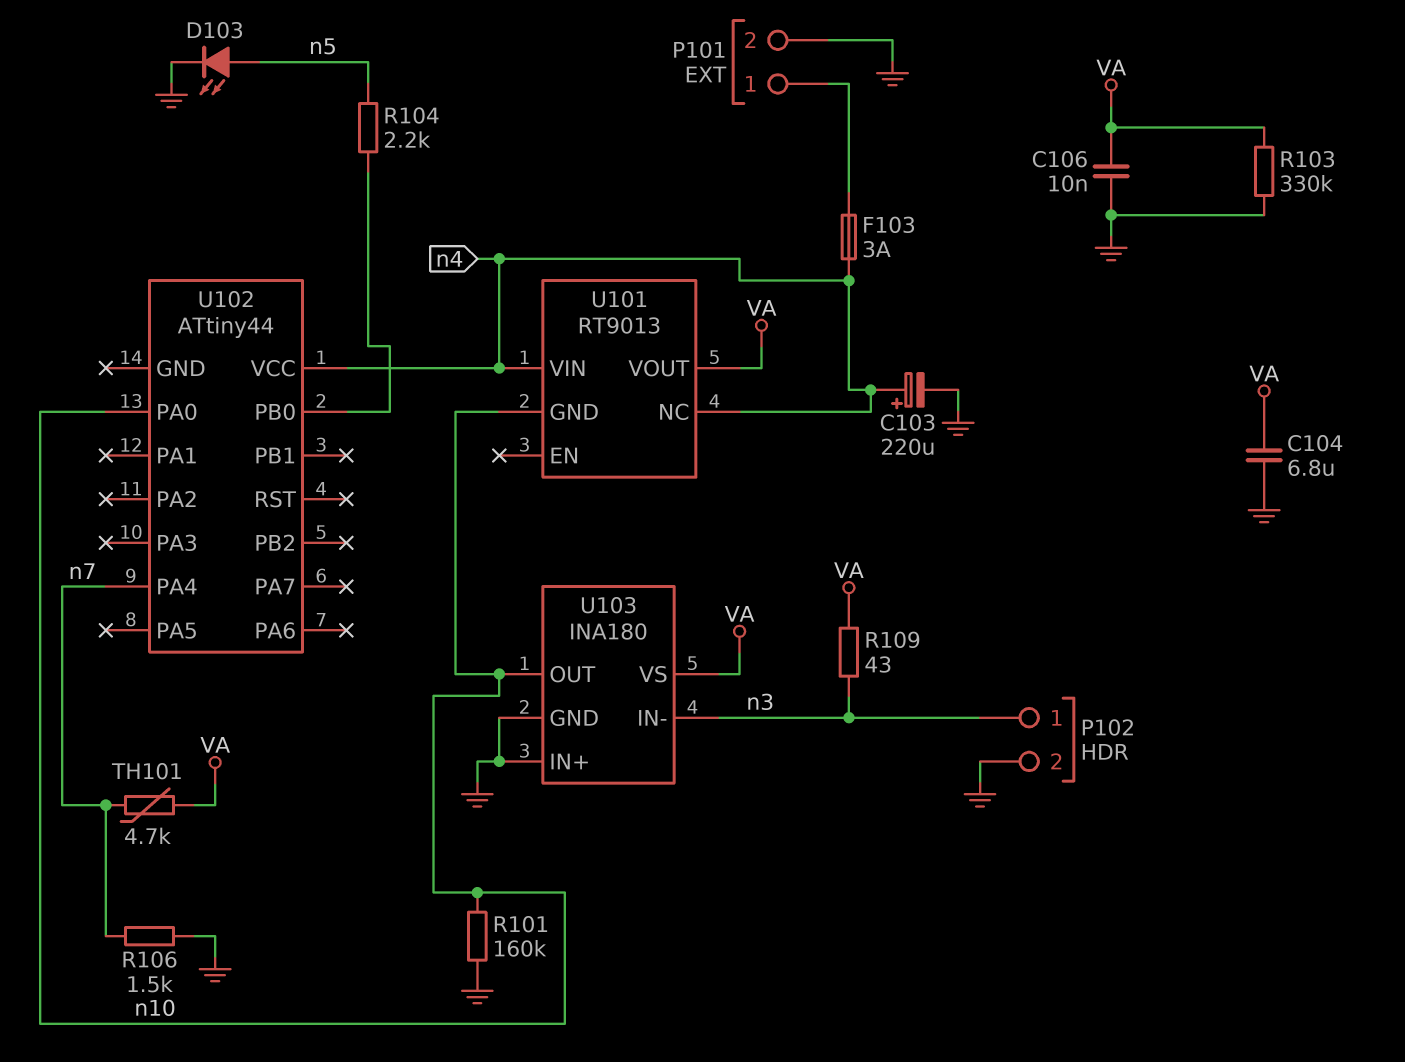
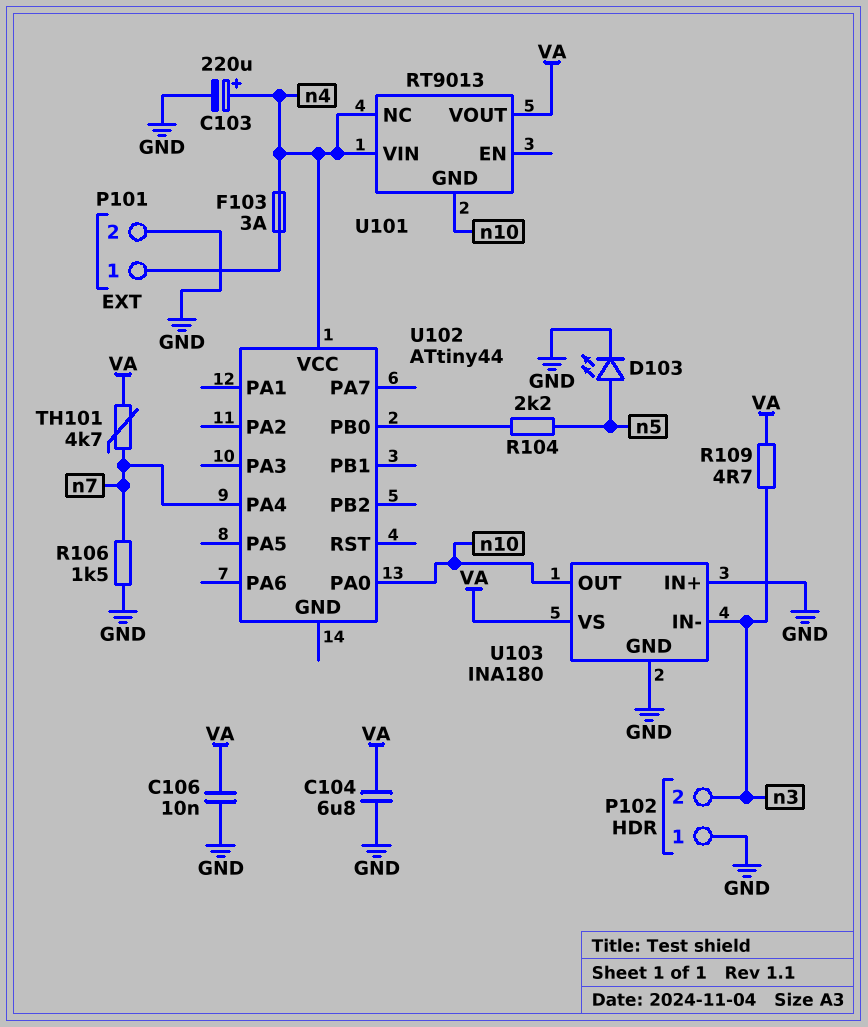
P102 pin 1: n3 -> GND
P102 pin 2: GND -> n3
R101: 160k (GND, n10) -> none
R103: 330k (GND, VA) -> none
R109: 43 (VA, n3) -> 4.7 (VA, n3)

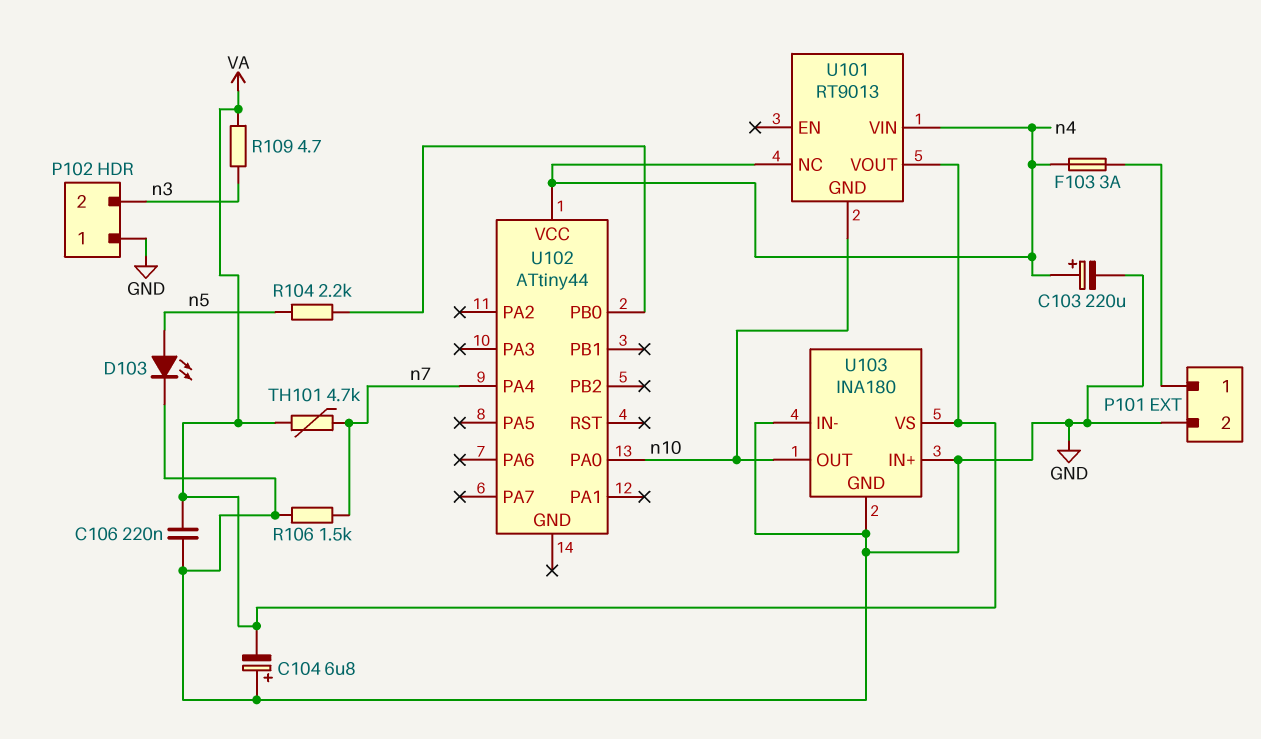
C104: 6.8uF (GND, VA) -> 6.8uF (plus GND, minus VA)
C106: 10nF (GND, VA) -> 220nF (GND, VA)
U103 pin IN-: n3 -> GND

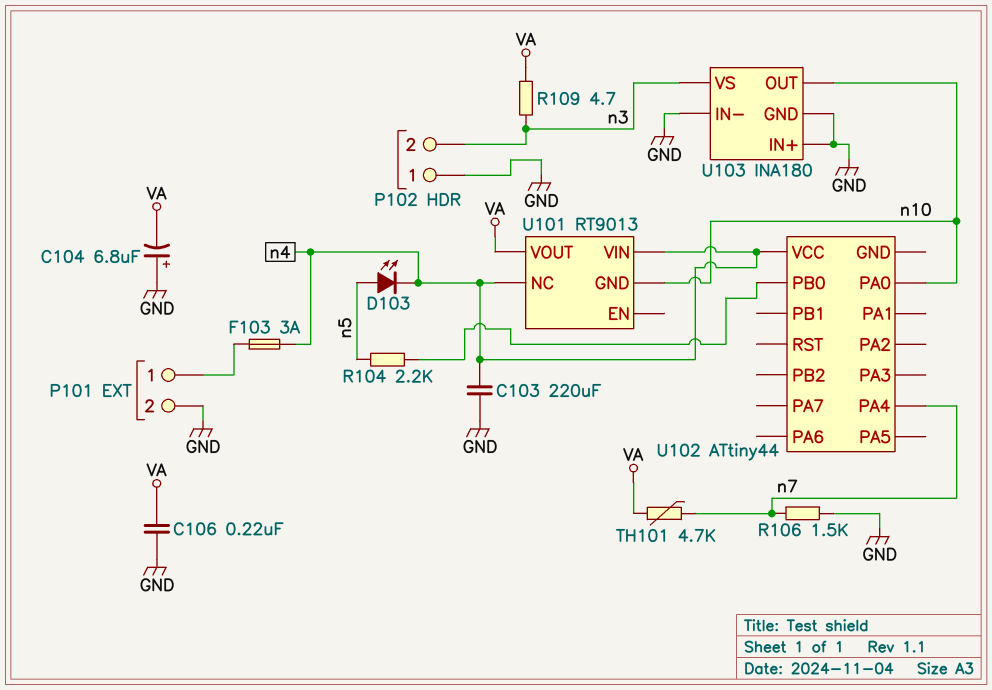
C103: 220uF (plus n4, minus GND) -> 220uF (GND, n4)
D103: LED (A n5, K GND) -> LED (A n5, K n4)
U103 pin VS: VA -> n3

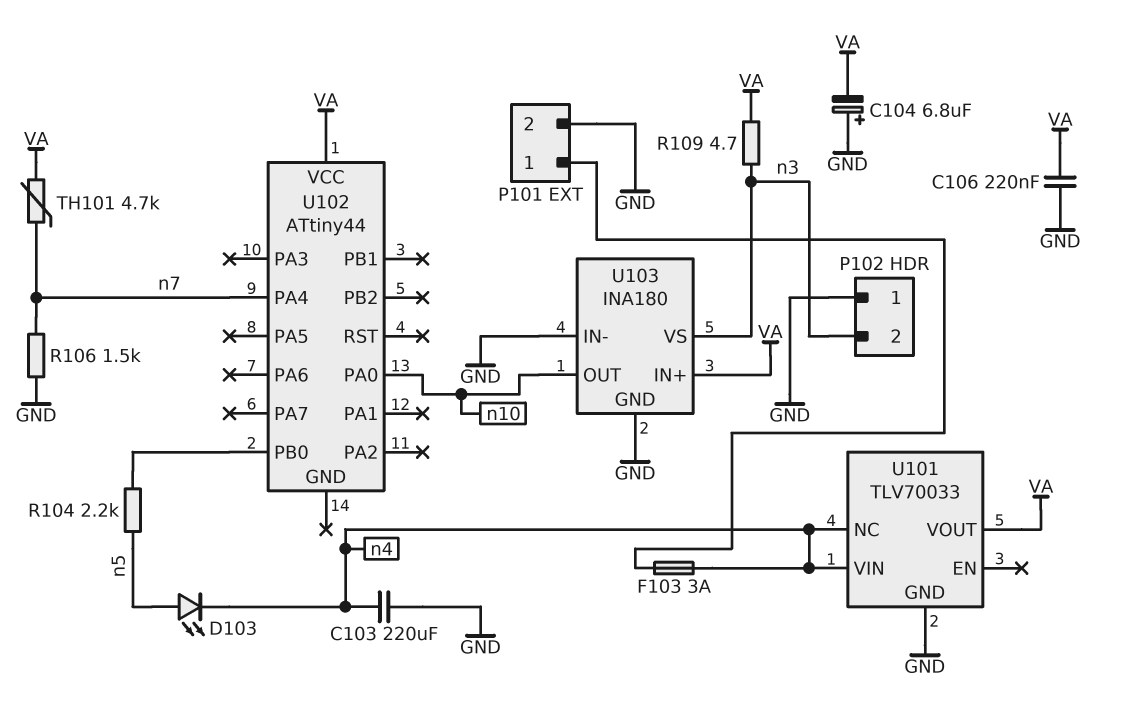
U101: RT9013 -> TLV70033
U101 pin GND: n10 -> GND
U102 pin VCC: n4 -> VA
U103 pin IN+: GND -> VA

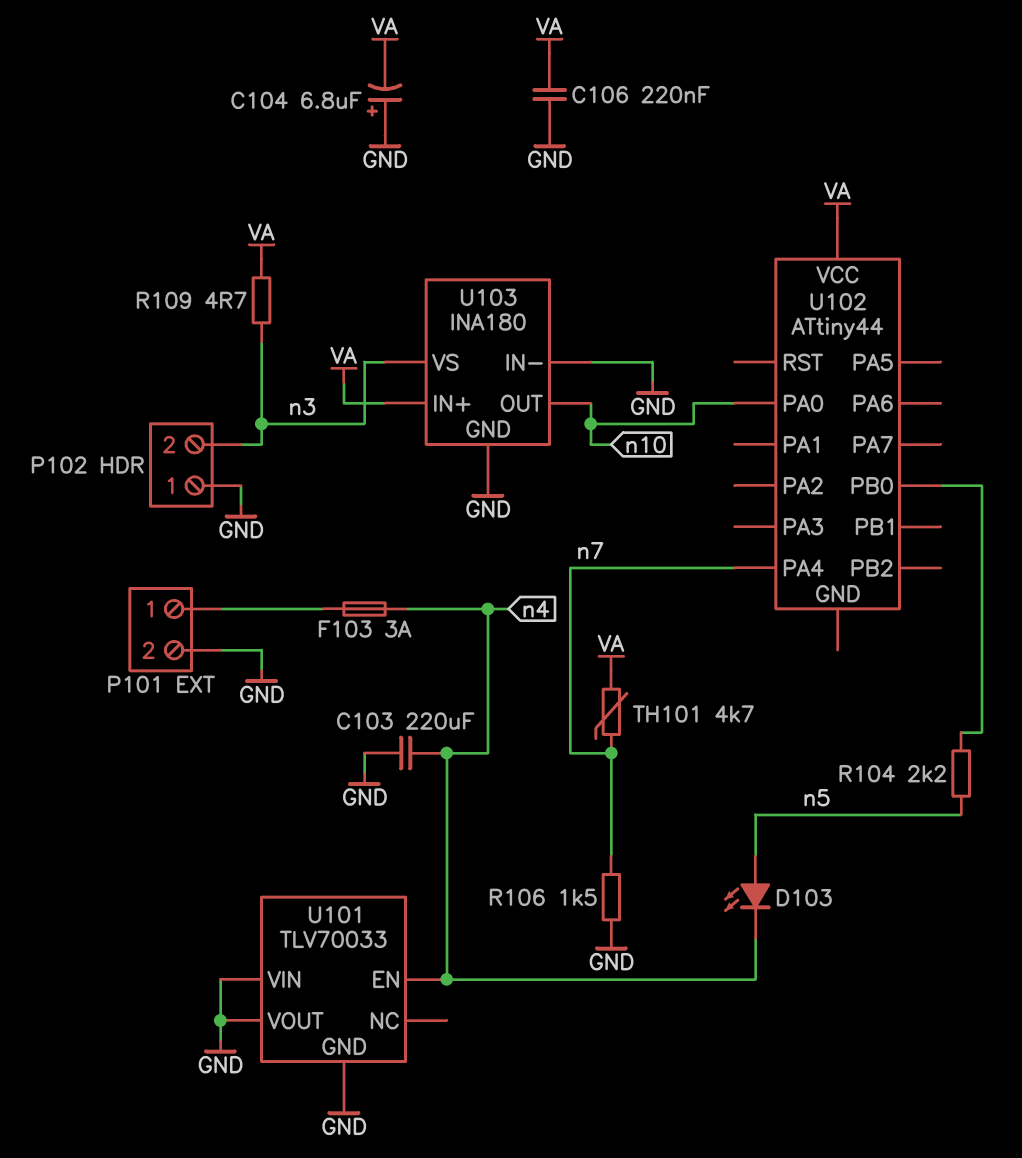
U101 pin EN: none -> n4
U101 pin NC: n4 -> none
U101 pin VIN: n4 -> GND
U101 pin VOUT: VA -> GND

